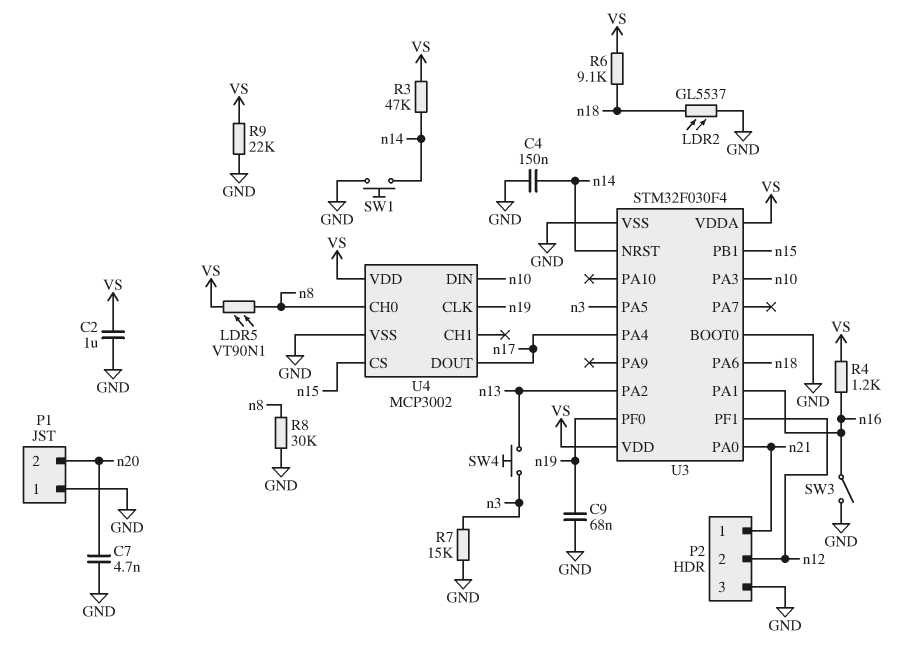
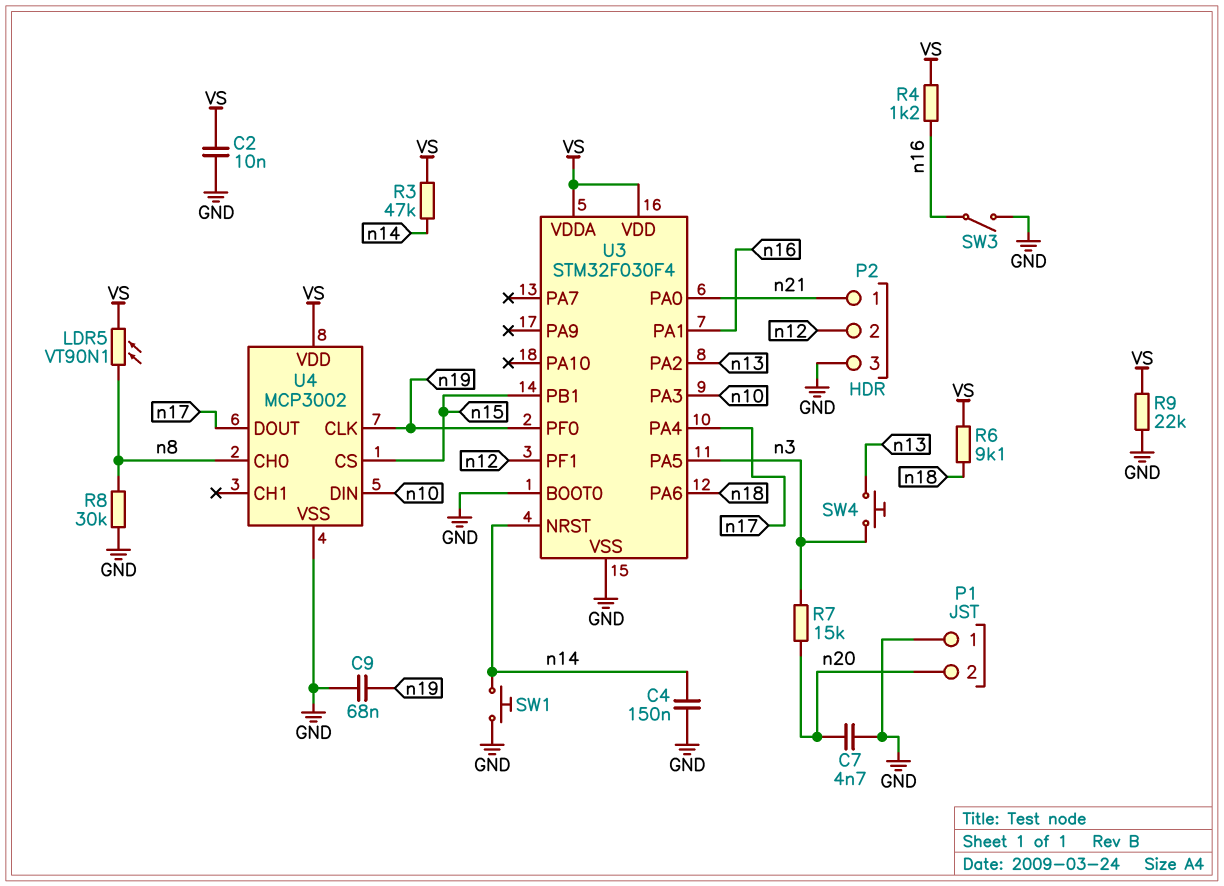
C2: 1uF (GND, VS) -> 10nF (GND, VS)
LDR2: GL5537 (GND, n18) -> none
R7: 15k (GND, n3) -> 15k (n3, n20)

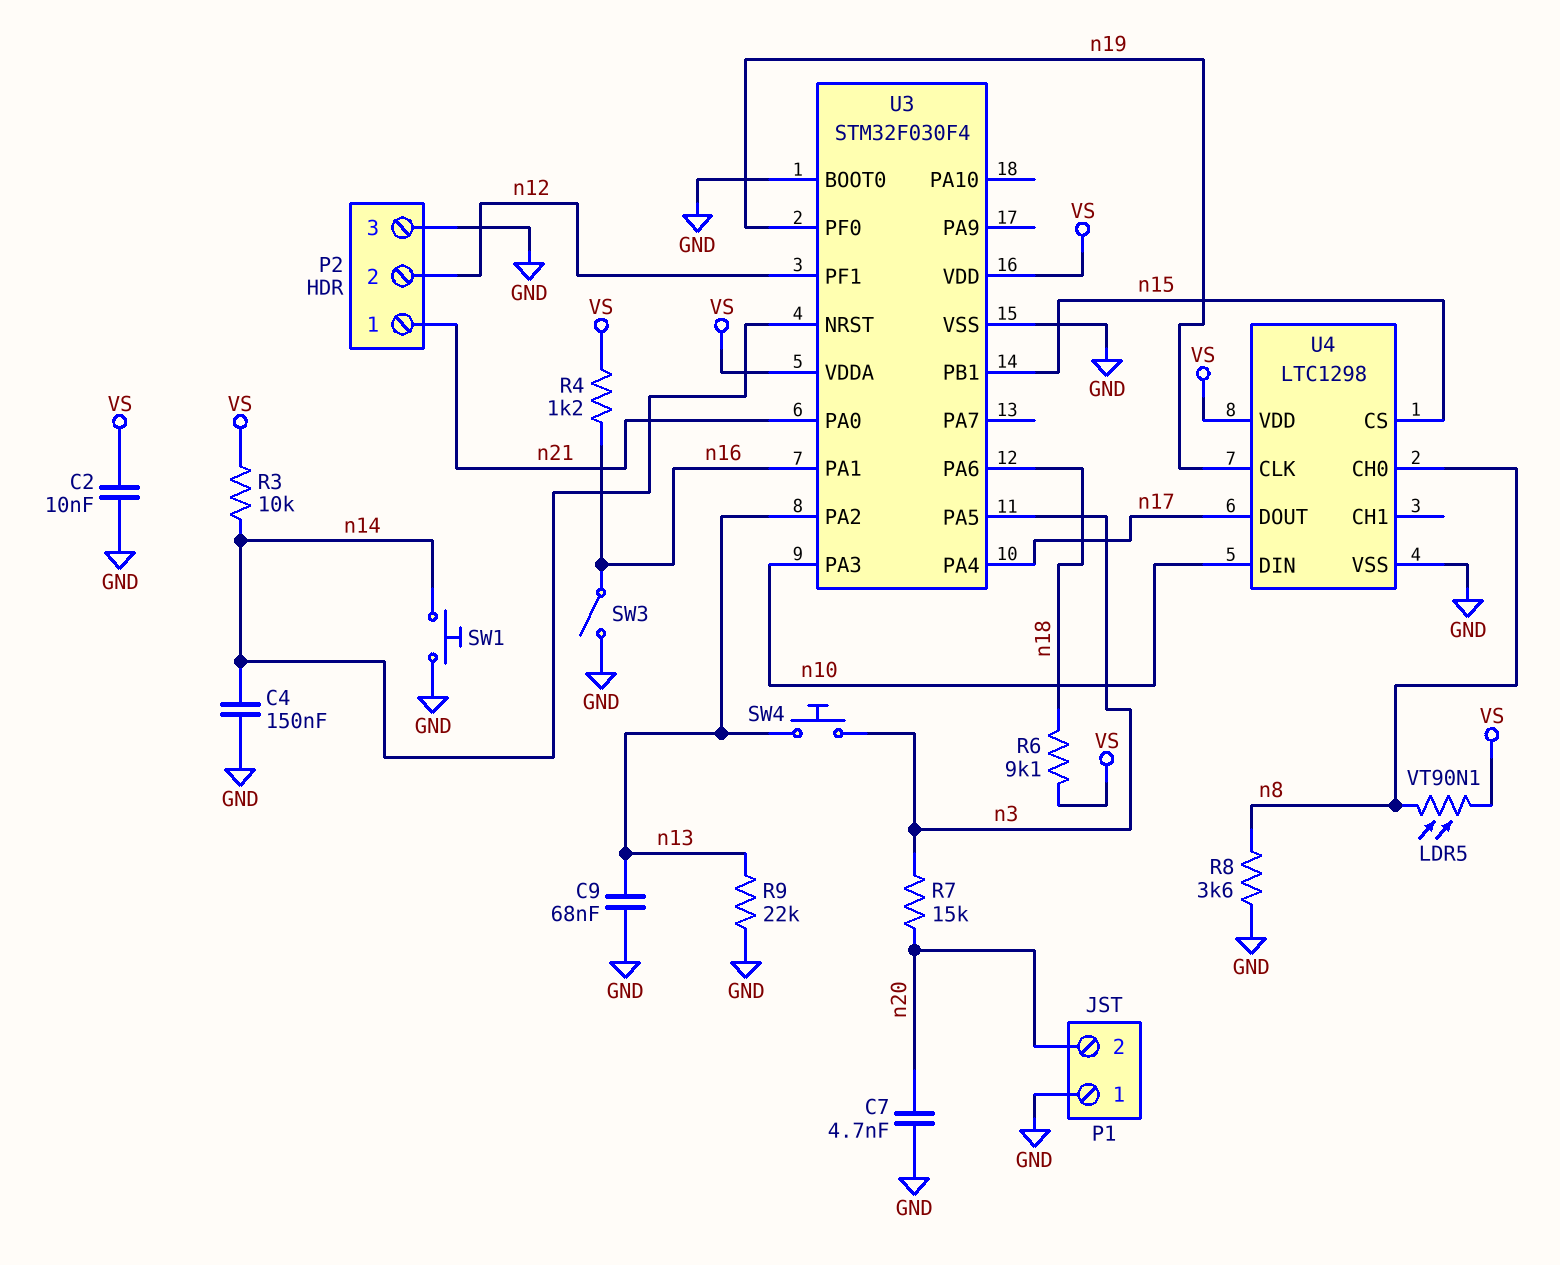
C9: 68nF (GND, n19) -> 68nF (GND, n13)
R3: 47k (VS, n14) -> 10k (VS, n14)
R8: 30k (GND, n8) -> 3.6k (GND, n8)
R9: 22k (GND, VS) -> 22k (GND, n13)
U4: MCP3002 -> LTC1298

